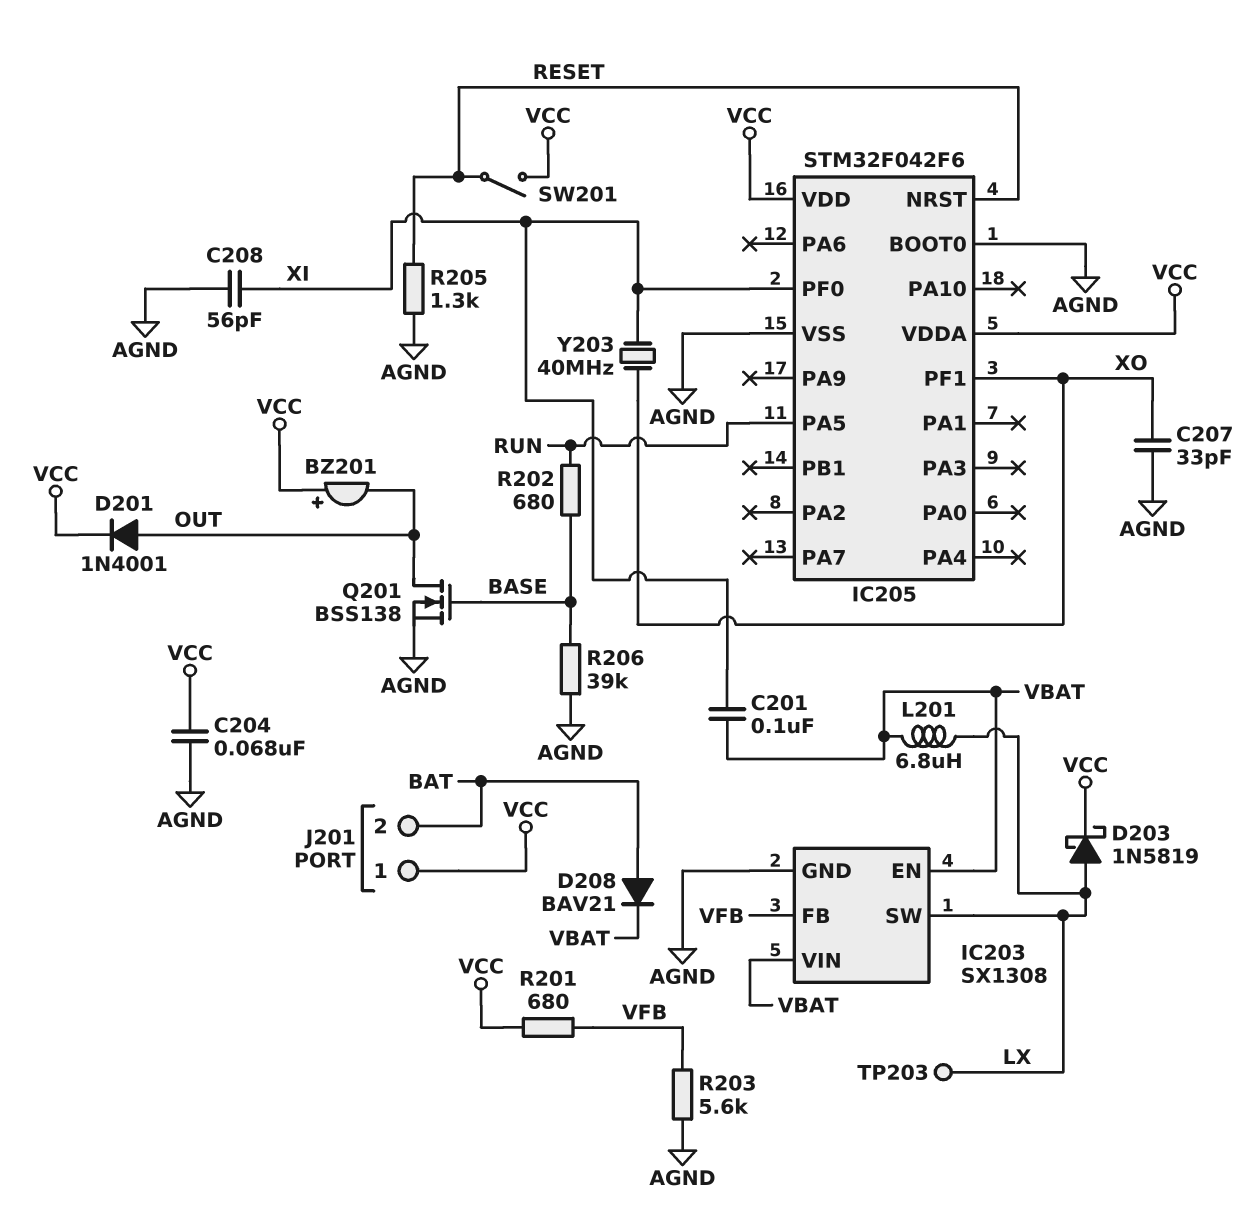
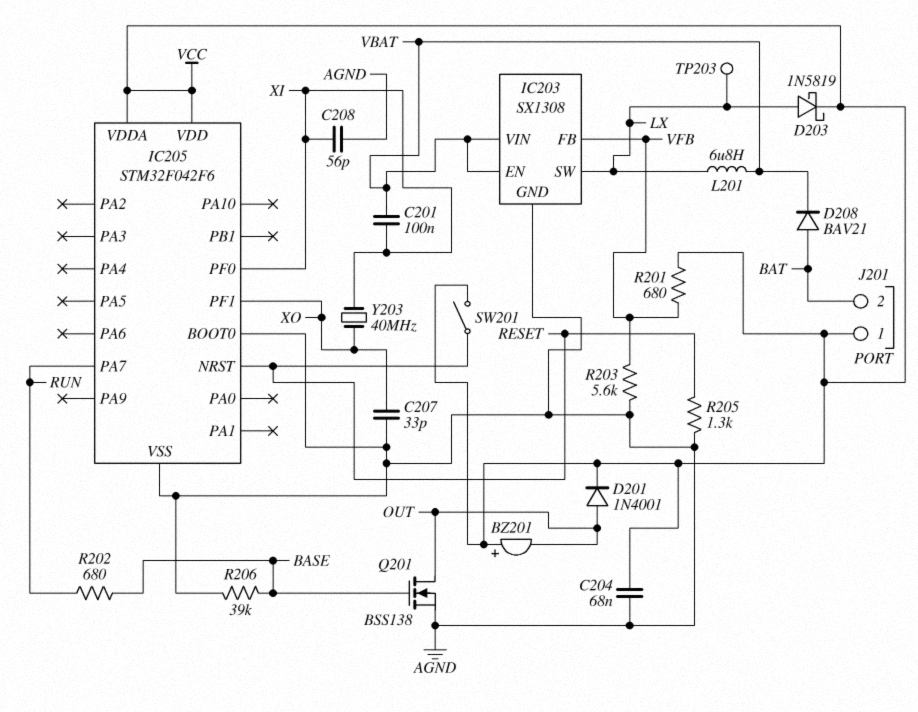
IC205 pin PA5: RUN -> none
IC205 pin PA7: none -> RUN

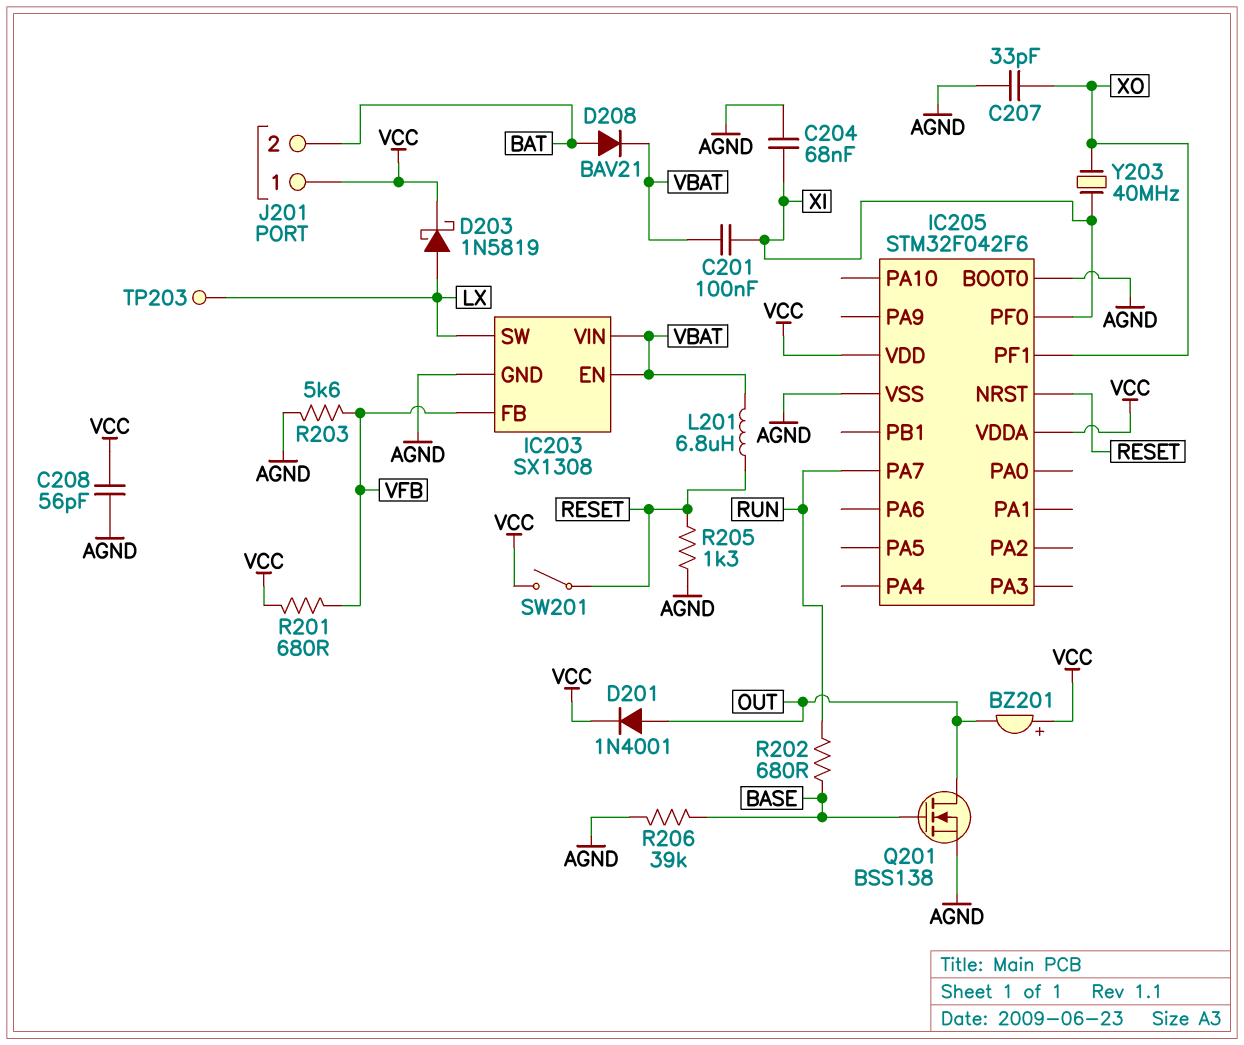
C204: 68nF (AGND, VCC) -> 68nF (AGND, XI)
C208: 56pF (AGND, XI) -> 56pF (AGND, VCC)
L201: 6.8uH (LX, VBAT) -> 6.8uH (RESET, VBAT)

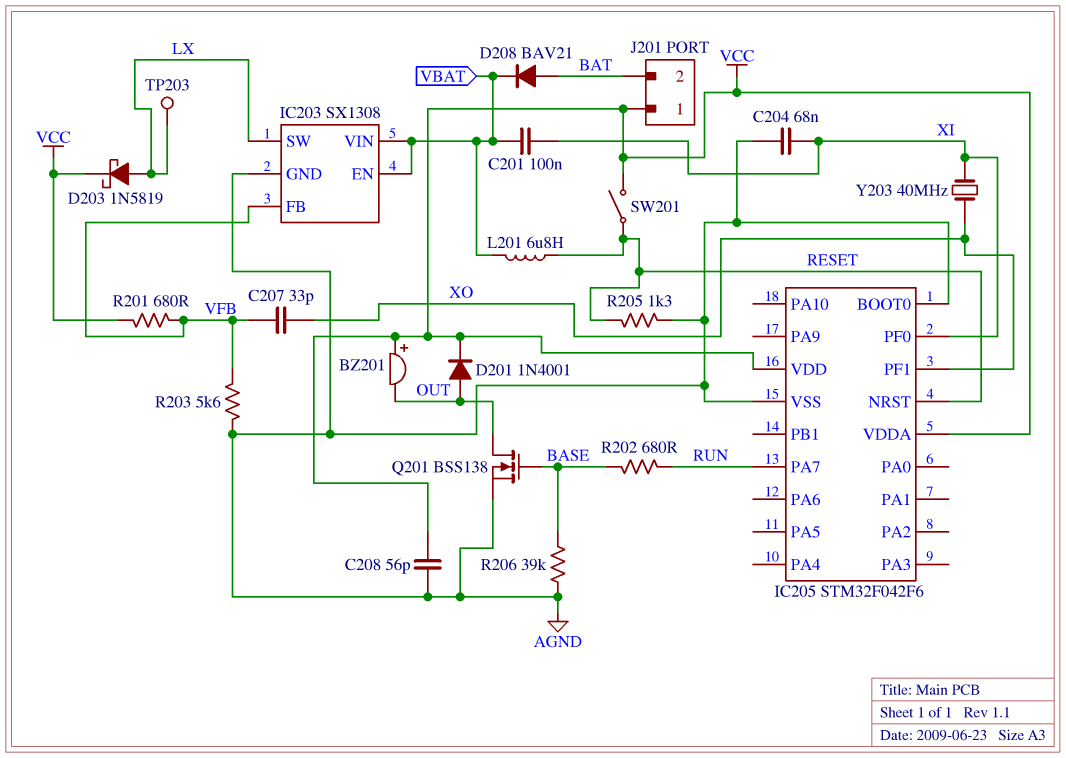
C207: 33pF (AGND, XO) -> 33pF (VFB, XO)

